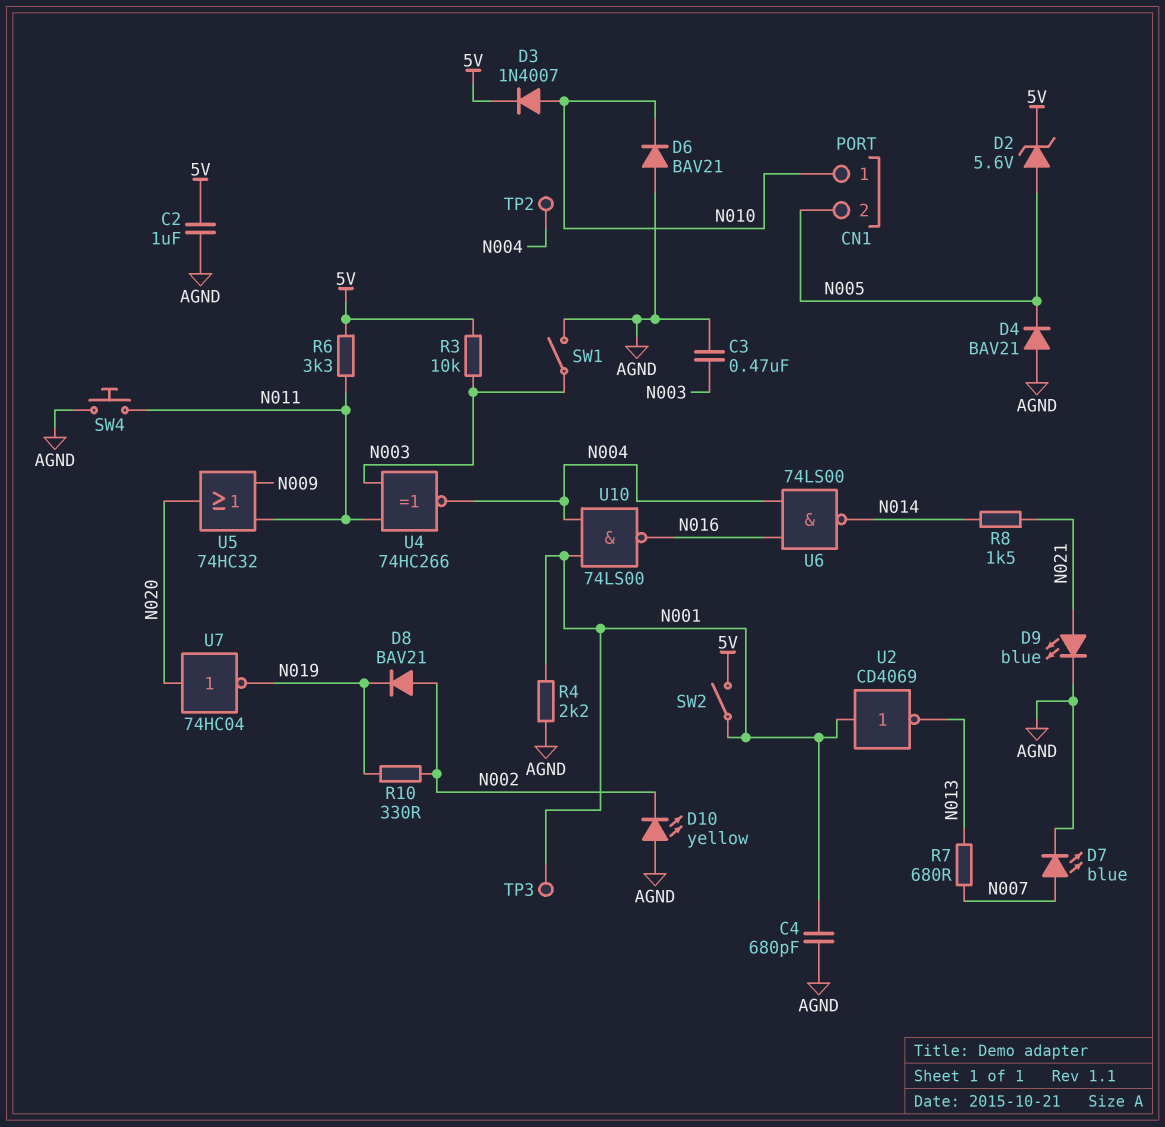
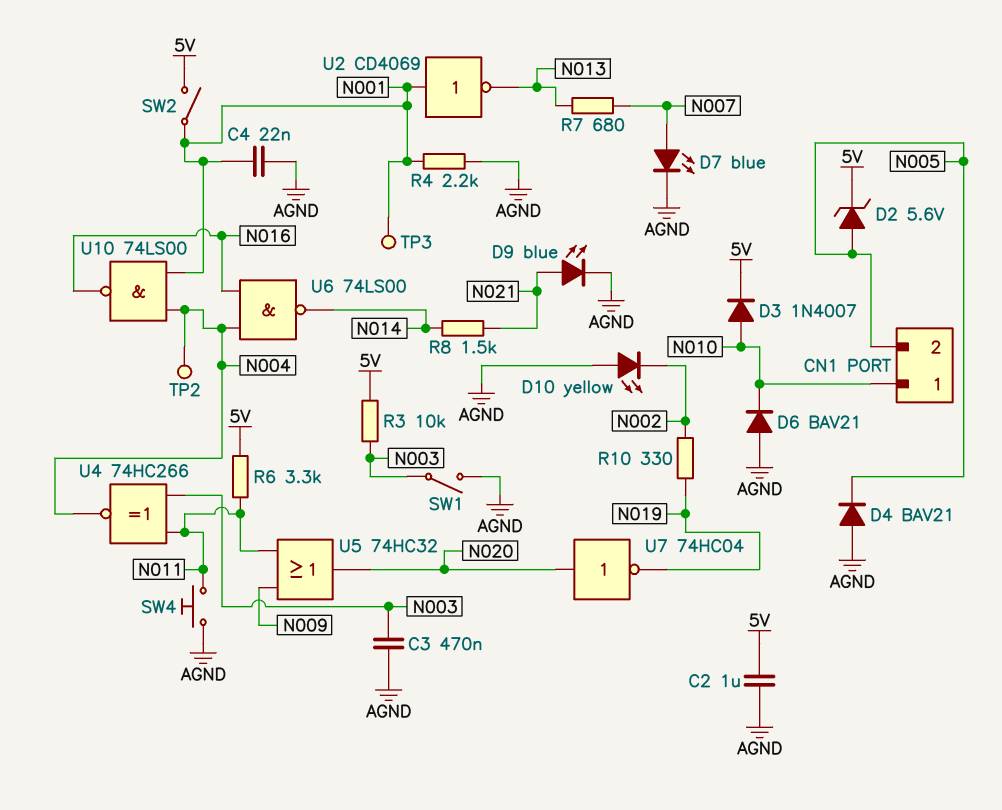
C4: 680pF (AGND, N001) -> 22nF (AGND, N001)
D8: diode BAV21 (A N002, K N019) -> none

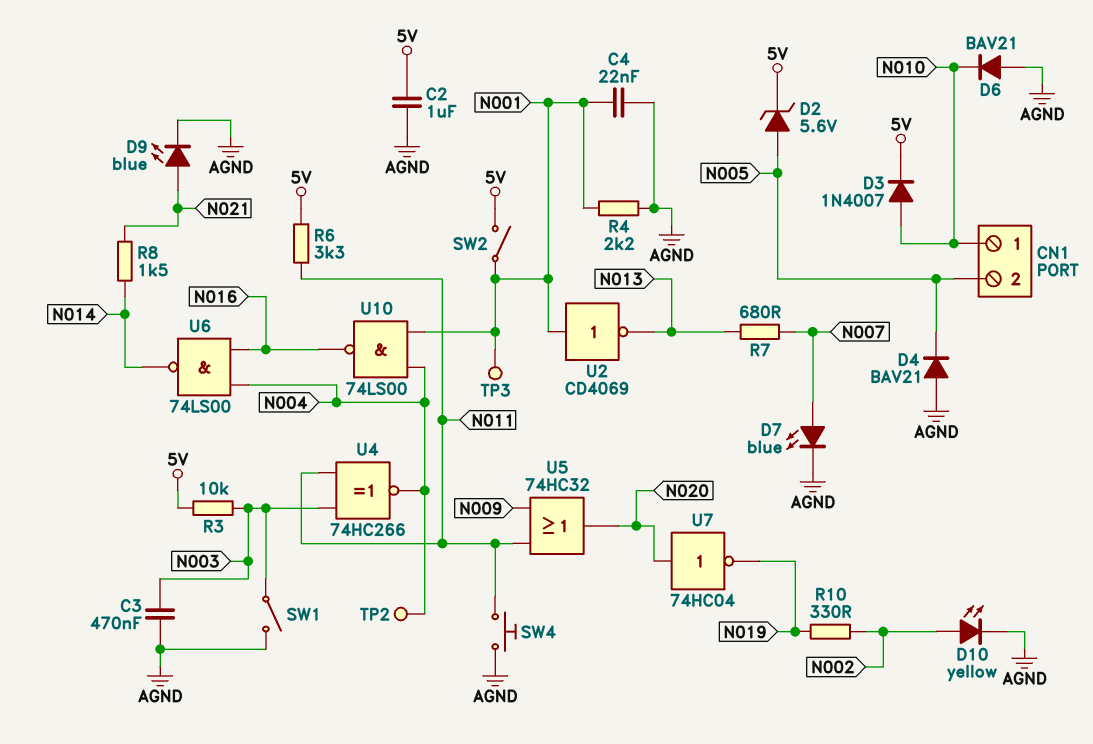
D10: LED yellow (A AGND, K N002) -> LED yellow (A N002, K AGND)

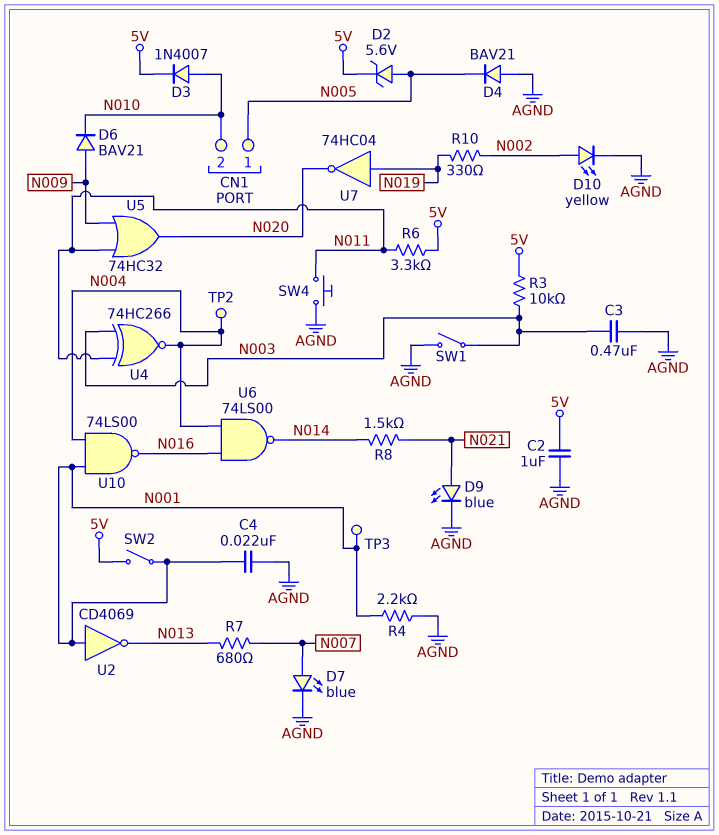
CN1 pin 1: N010 -> N005
CN1 pin 2: N005 -> N010
D6: diode BAV21 (A AGND, K N010) -> diode BAV21 (A N009, K N010)
U7: NOT 74HC04 (in N020, out N019) -> NOT 74HC04 (in N019, out N020)

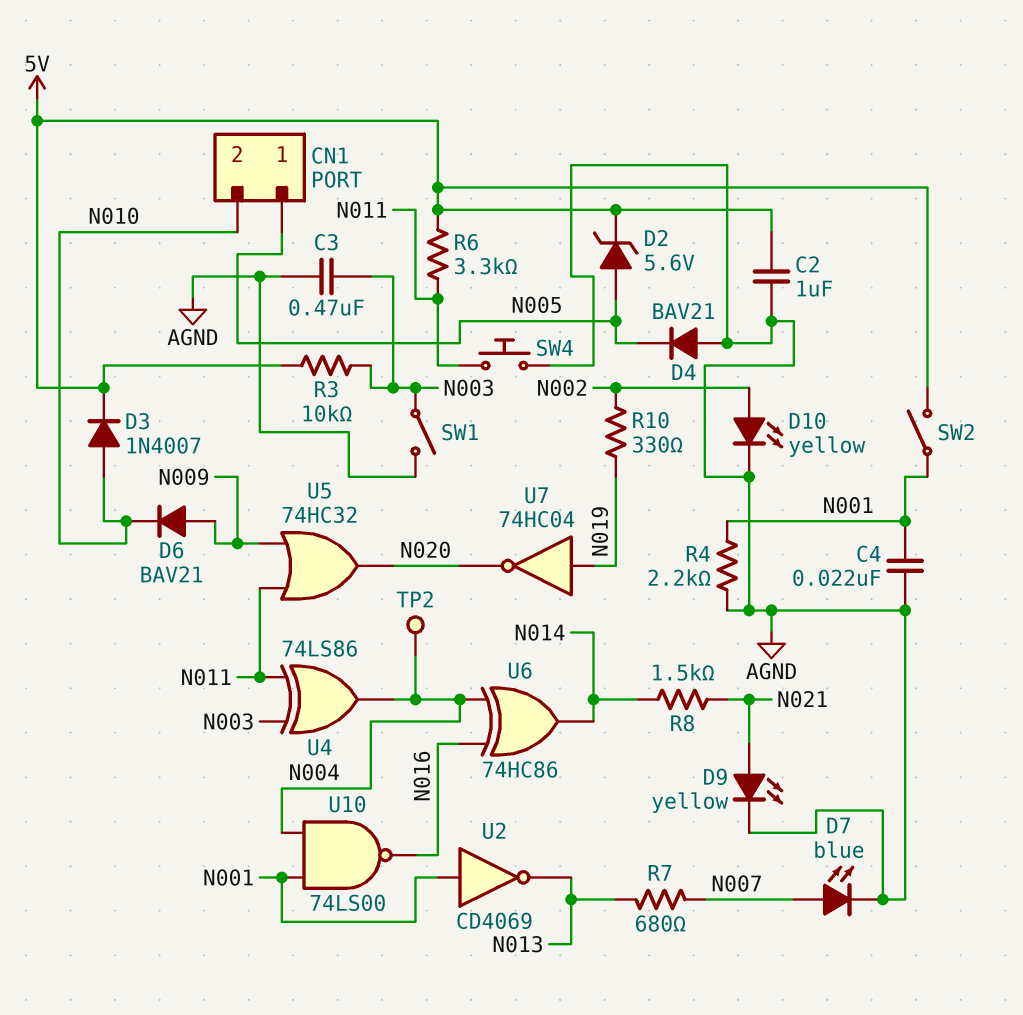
D9: LED blue (A N021, K AGND) -> LED yellow (A N021, K AGND)
TP3: test point (N001) -> none
U4: XNOR 74HC266 (in N003, in N011, out N004) -> XOR 74LS86 (in N003, in N011, out N004)
U6: NAND 74LS00 (in N004, in N016, out N014) -> XOR 74HC86 (in N004, in N016, out N014)

